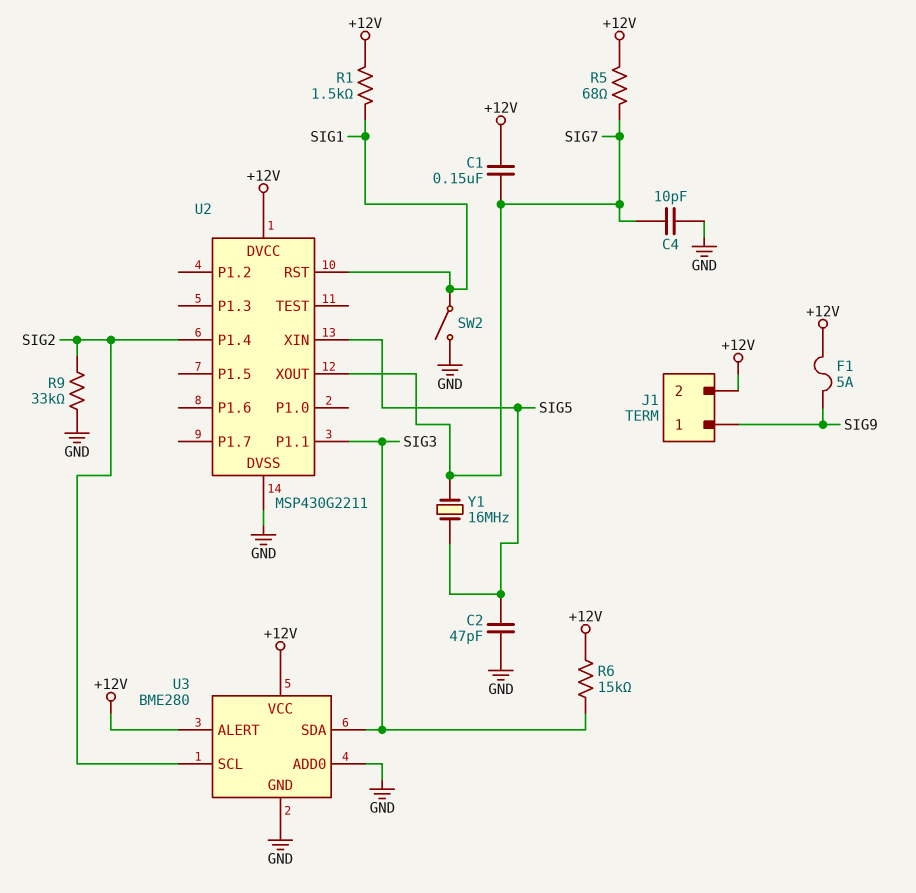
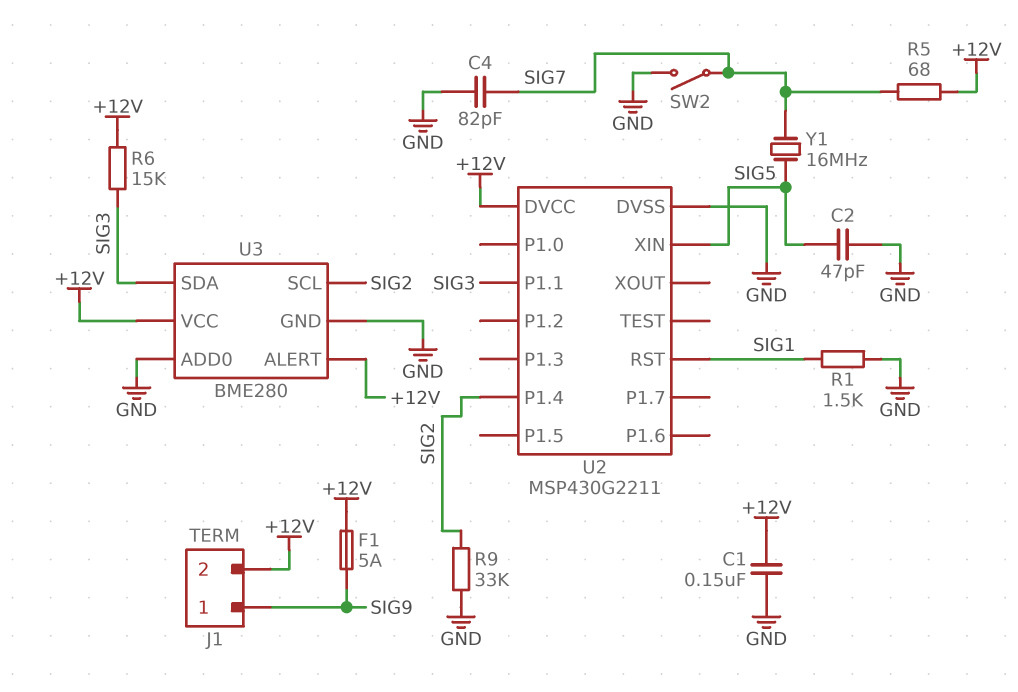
C1: 150nF (+12V, SIG7) -> 150nF (+12V, GND)
C4: 10pF (GND, SIG7) -> 82pF (GND, SIG7)
R1: 1.5k (+12V, SIG1) -> 1.5k (GND, SIG1)
SW2: switch (GND, SIG1) -> switch (GND, SIG7)
U2 pin XOUT: SIG7 -> none

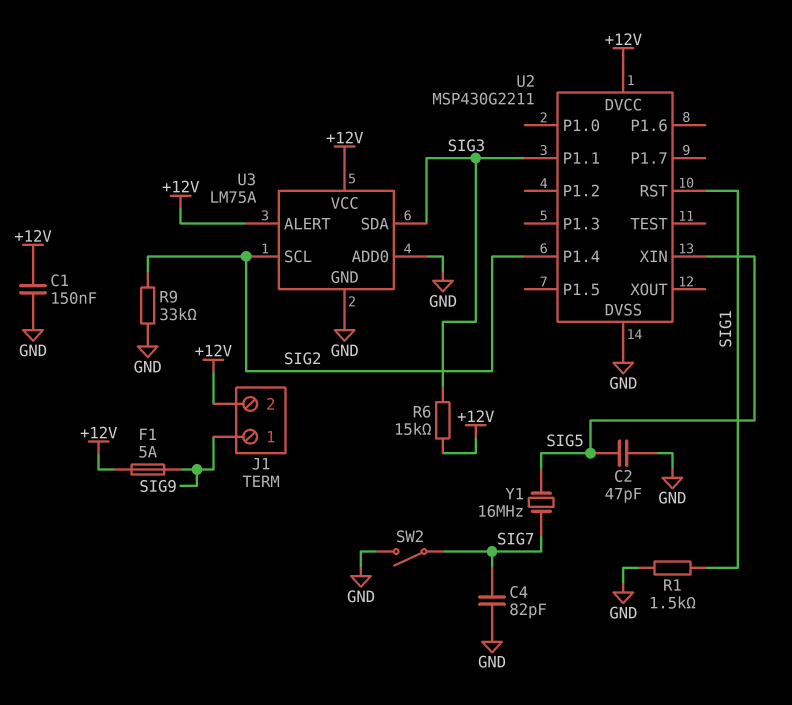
R5: 68 (+12V, SIG7) -> none
U3: BME280 -> LM75A

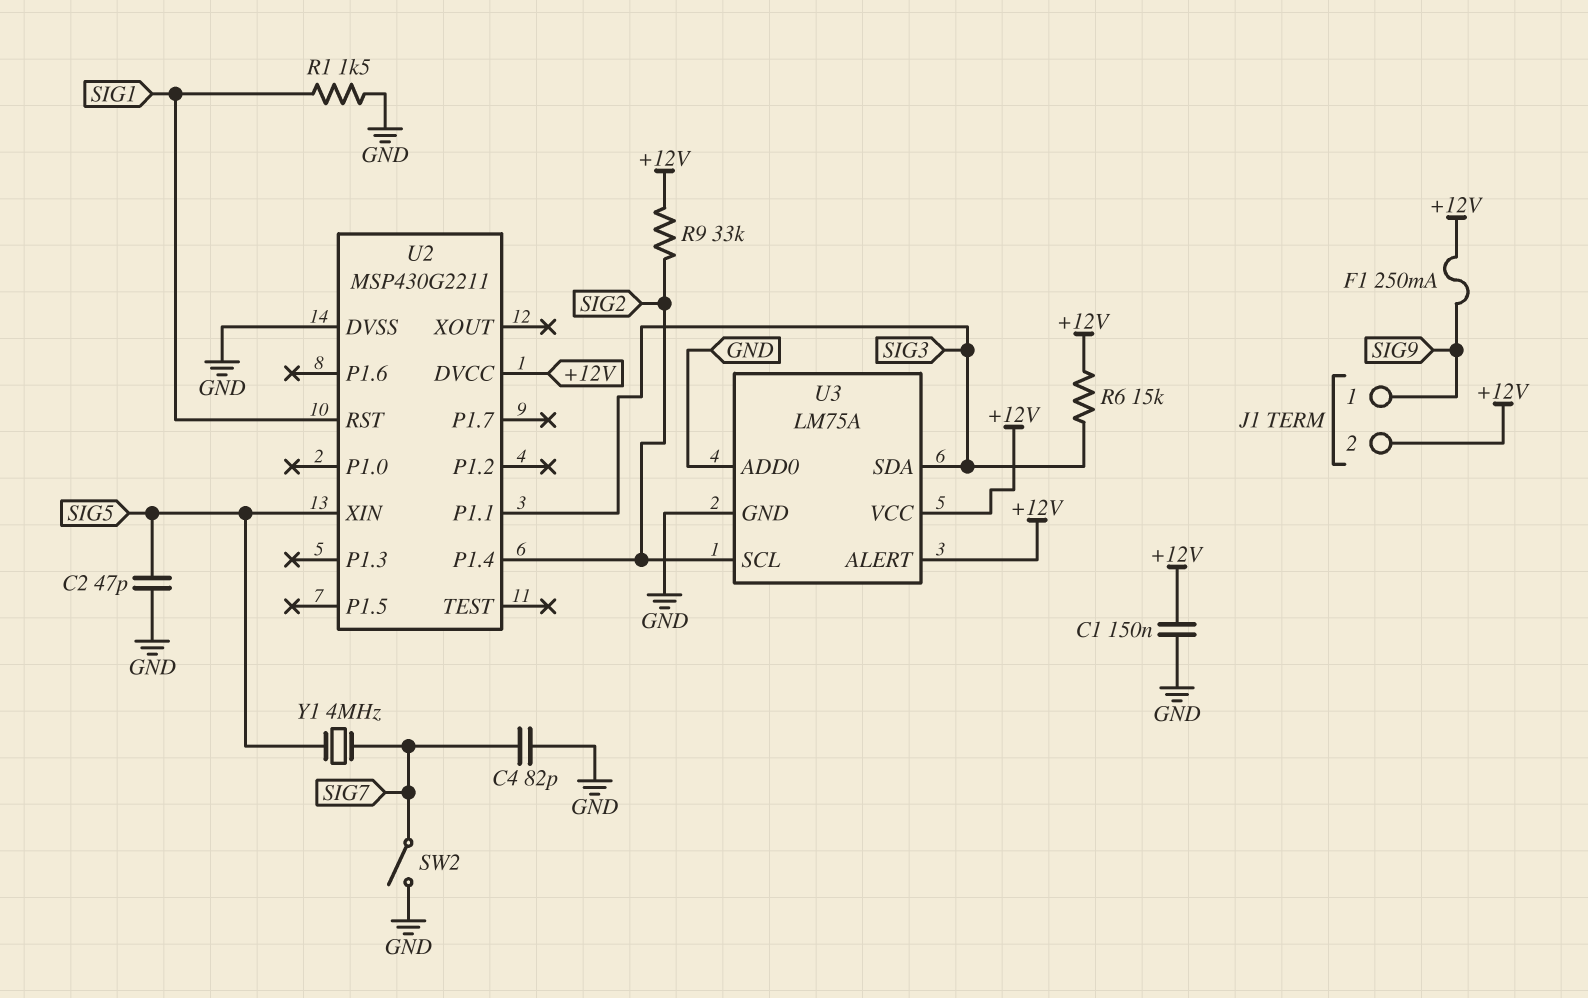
F1: 5A (+12V, SIG9) -> 250mA (+12V, SIG9)
R9: 33k (GND, SIG2) -> 33k (+12V, SIG2)
Y1: 16MHz (SIG5, SIG7) -> 4MHz (SIG5, SIG7)

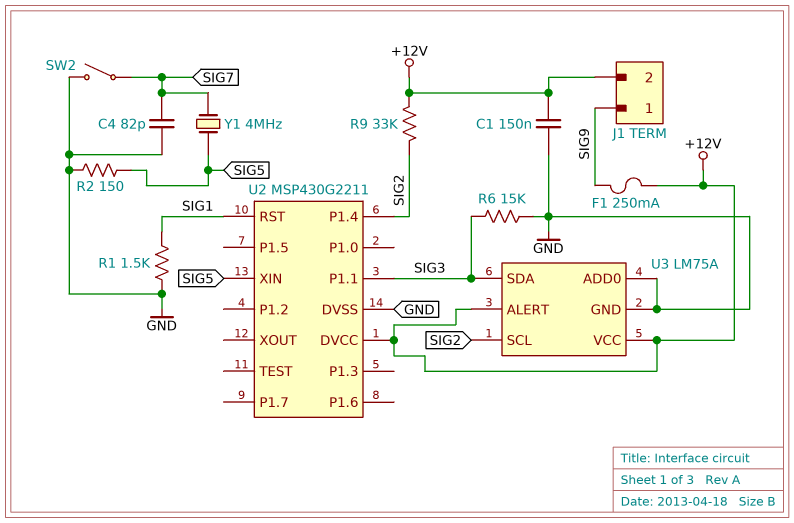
C2: 47pF (GND, SIG5) -> none
R2: none -> 150 (GND, SIG5)
R6: 15k (+12V, SIG3) -> 15k (GND, SIG3)

